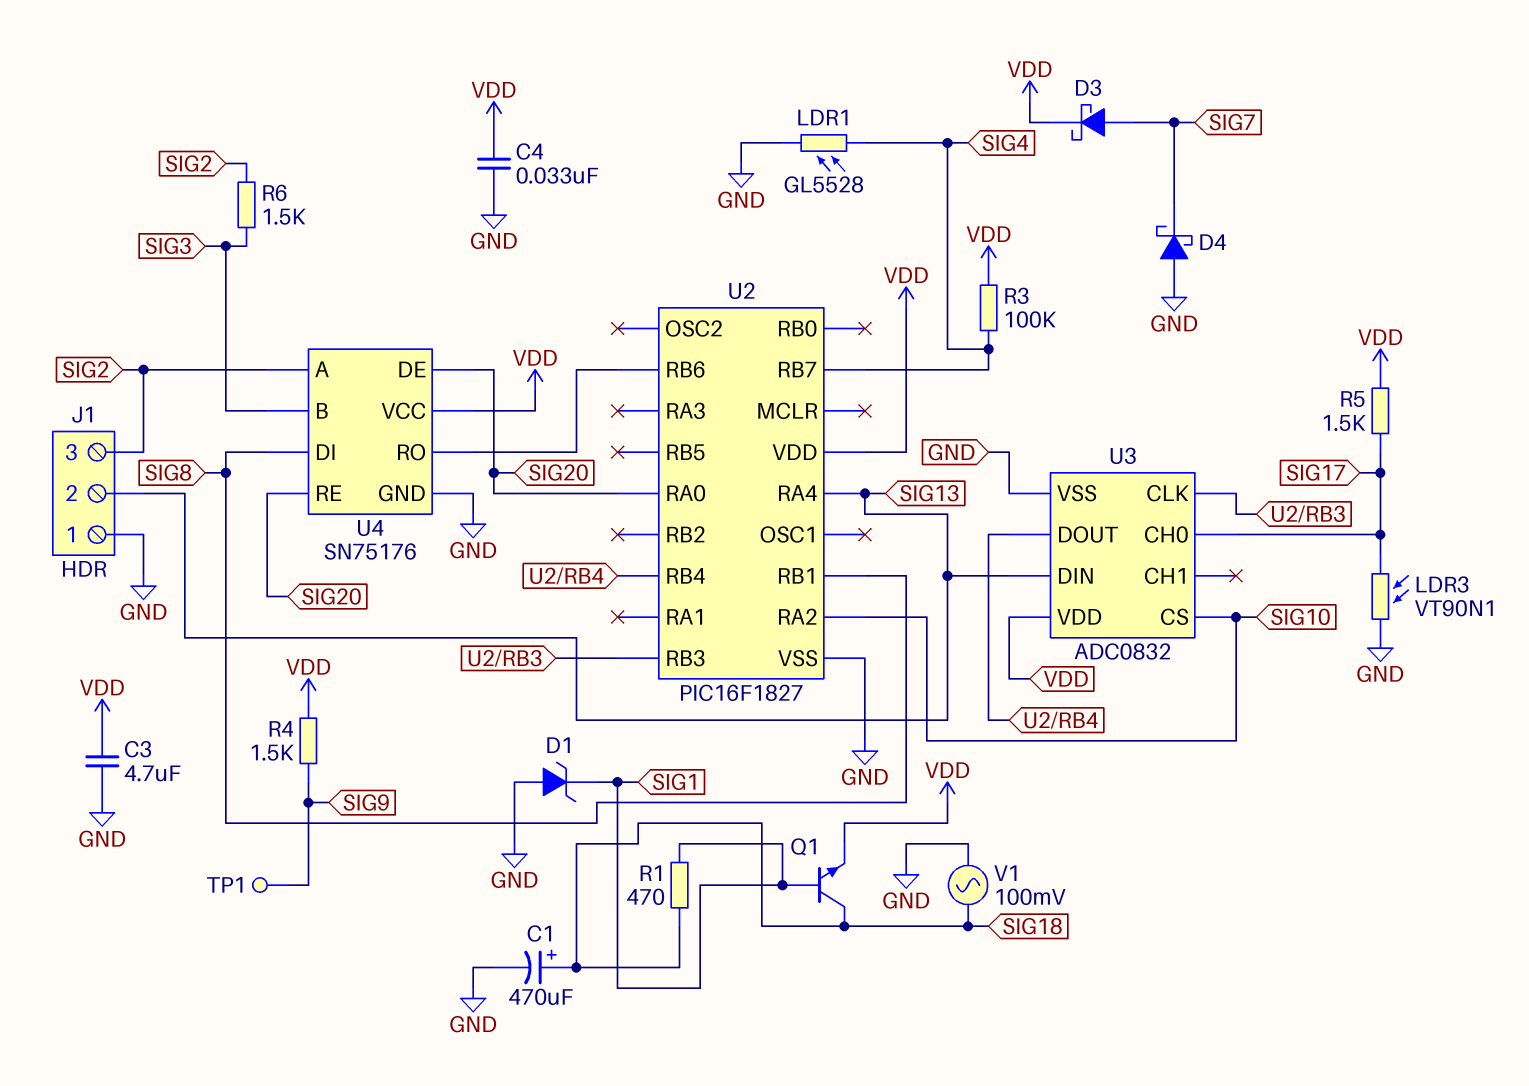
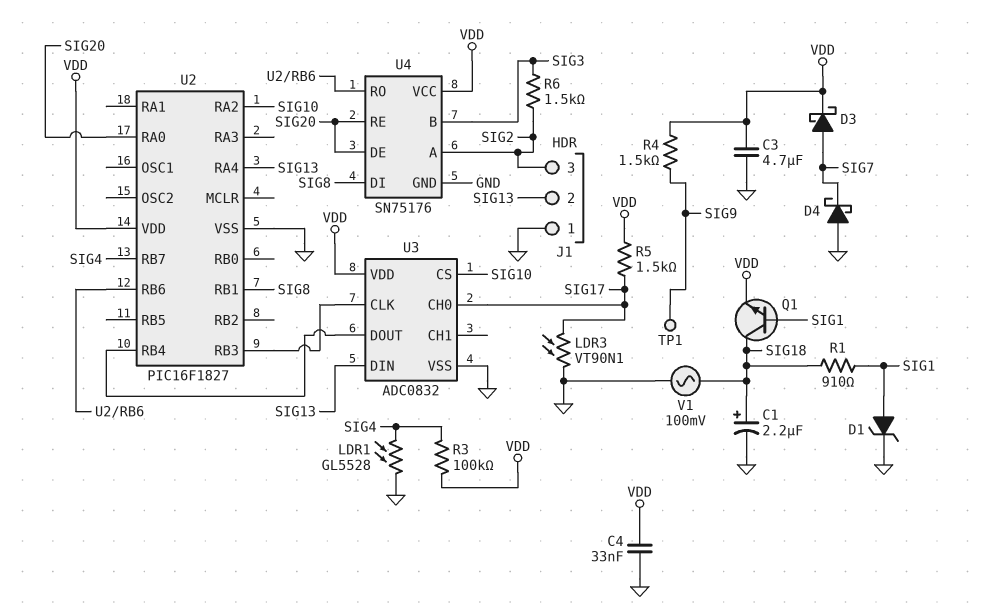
C1: 470uF (plus SIG18, minus GND) -> 2.2uF (plus SIG18, minus GND)
D1: zener (A GND, K SIG1) -> zener (A SIG1, K GND)
R1: 470 (SIG1, SIG18) -> 910 (SIG1, SIG18)

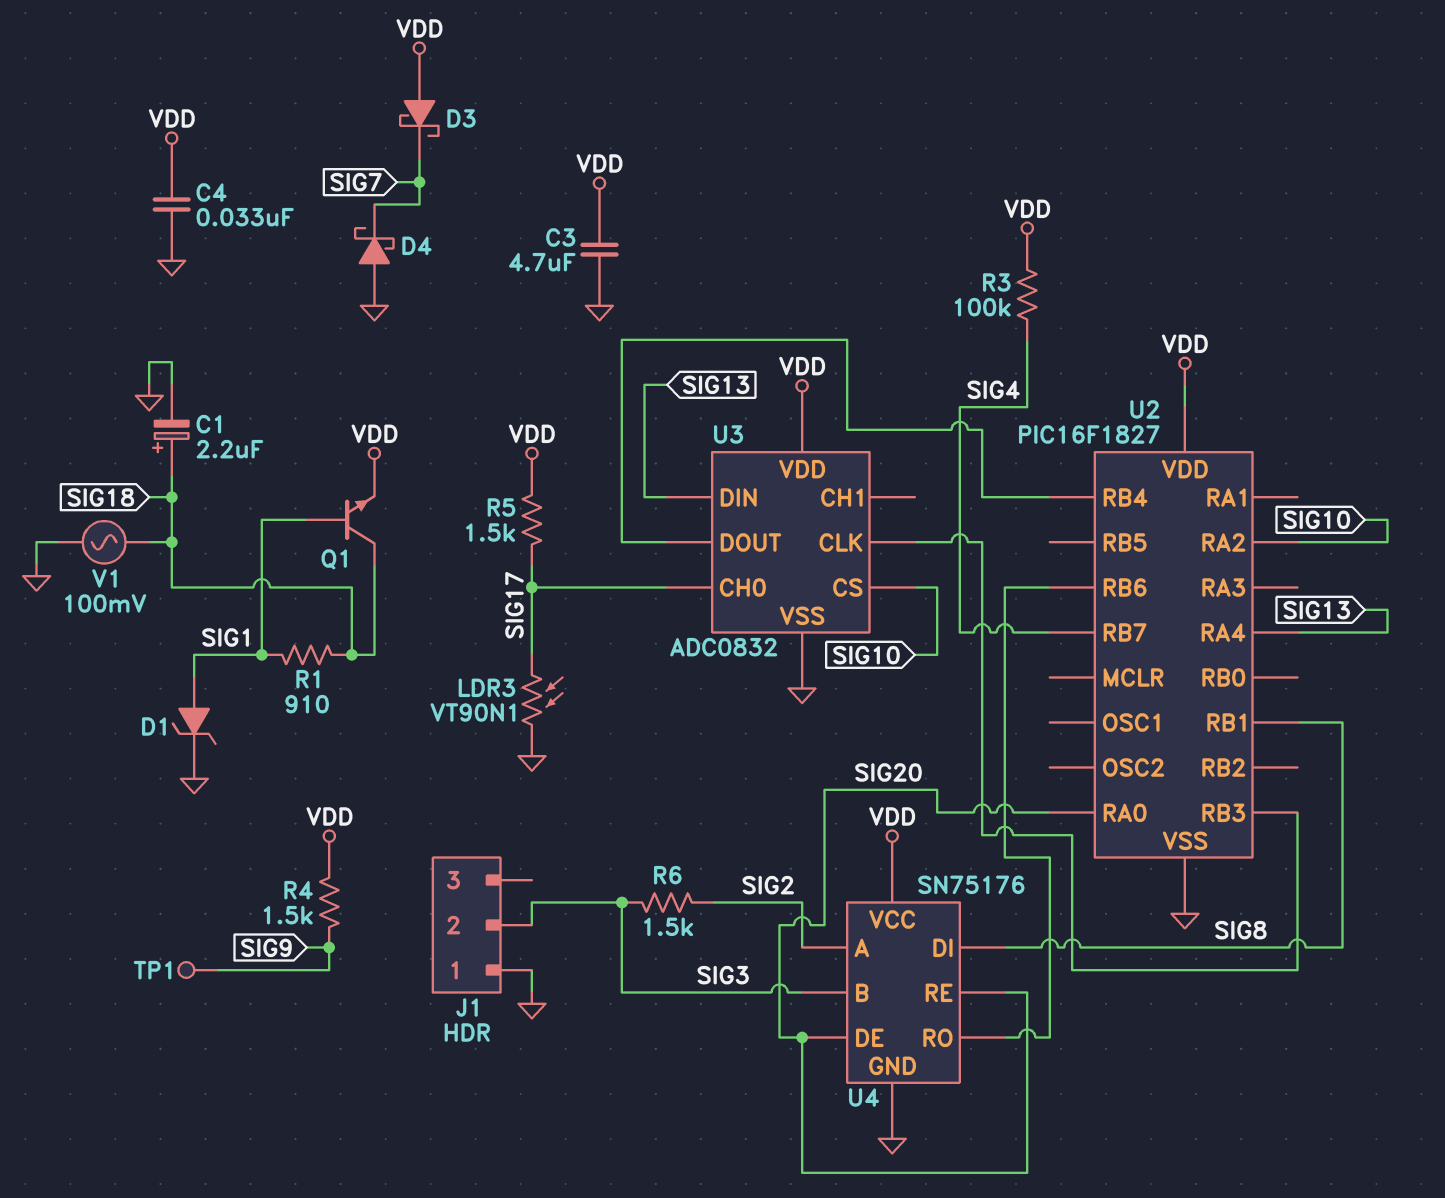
D3: schottky (A SIG7, K VDD) -> schottky (A VDD, K SIG7)
J1 pin 2: SIG13 -> SIG3
J1 pin 3: SIG2 -> none
LDR1: GL5528 (GND, SIG4) -> none

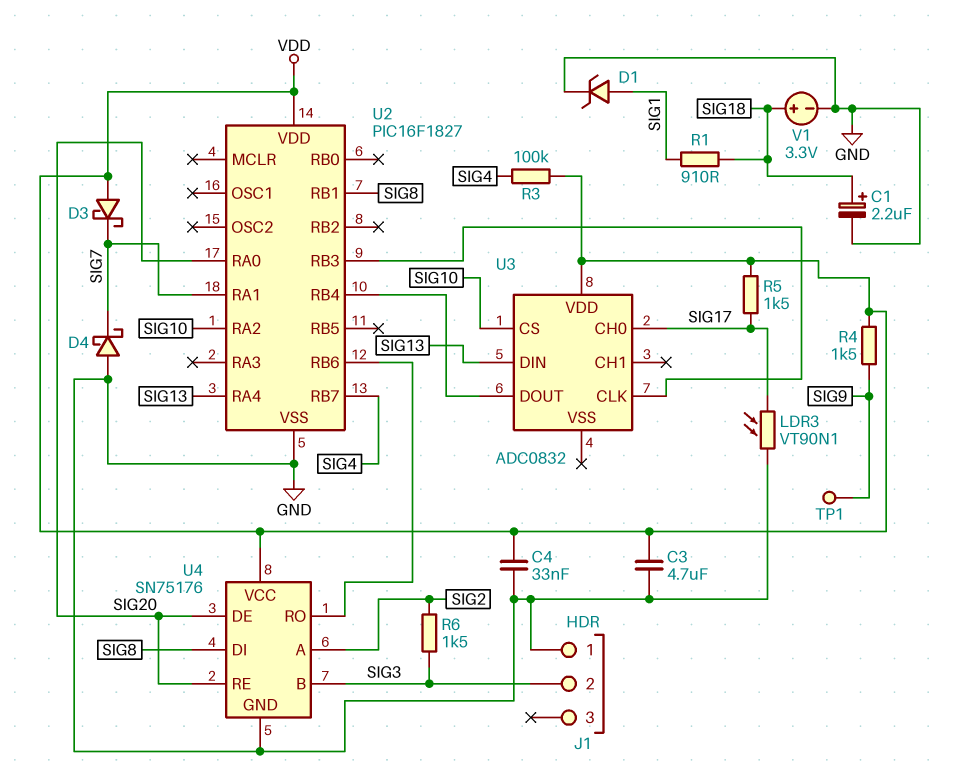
Q1: NPN (B SIG1, C SIG18, E VDD) -> none
U2 pin RA1: none -> SIG7
U3 pin VSS: GND -> none
V1: AC 100mV (GND, SIG18) -> 3.3V (plus SIG18, minus GND)

